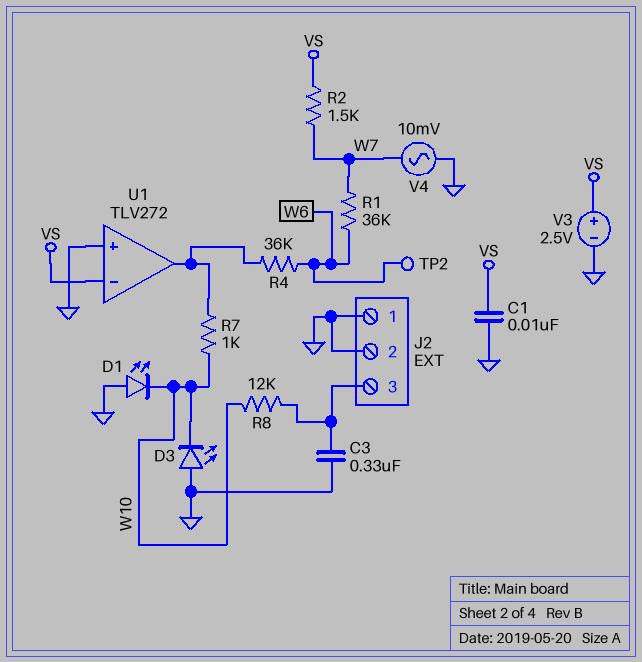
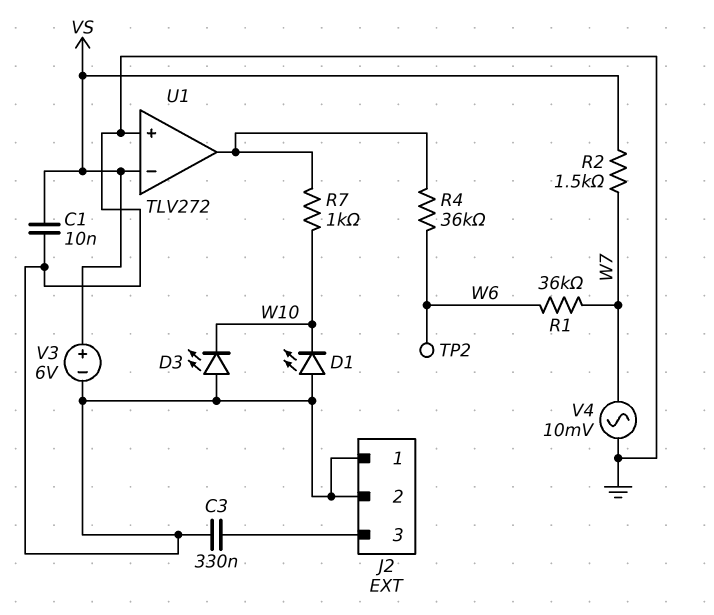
R8: 12k (J2/3, W10) -> none
V3: 2.5V (plus VS, minus GND) -> 6V (plus VS, minus GND)

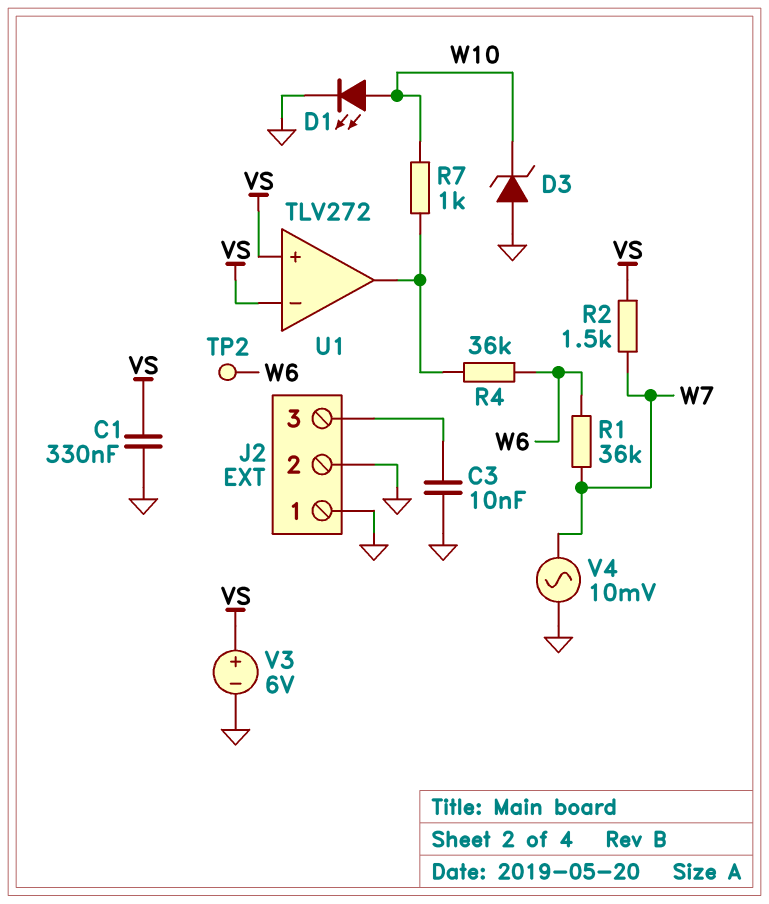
C1: 10nF (GND, VS) -> 330nF (GND, VS)
C3: 330nF (GND, J2/3) -> 10nF (GND, J2/3)
D1: LED (A GND, K W10) -> LED (A W10, K GND)
D3: LED (A GND, K W10) -> zener (A GND, K W10)
U1 pin in+: GND -> VS

